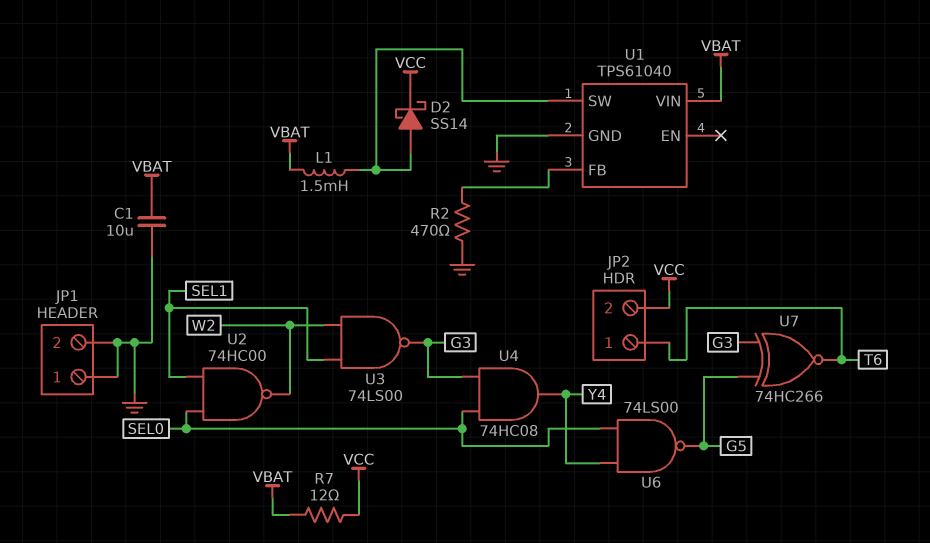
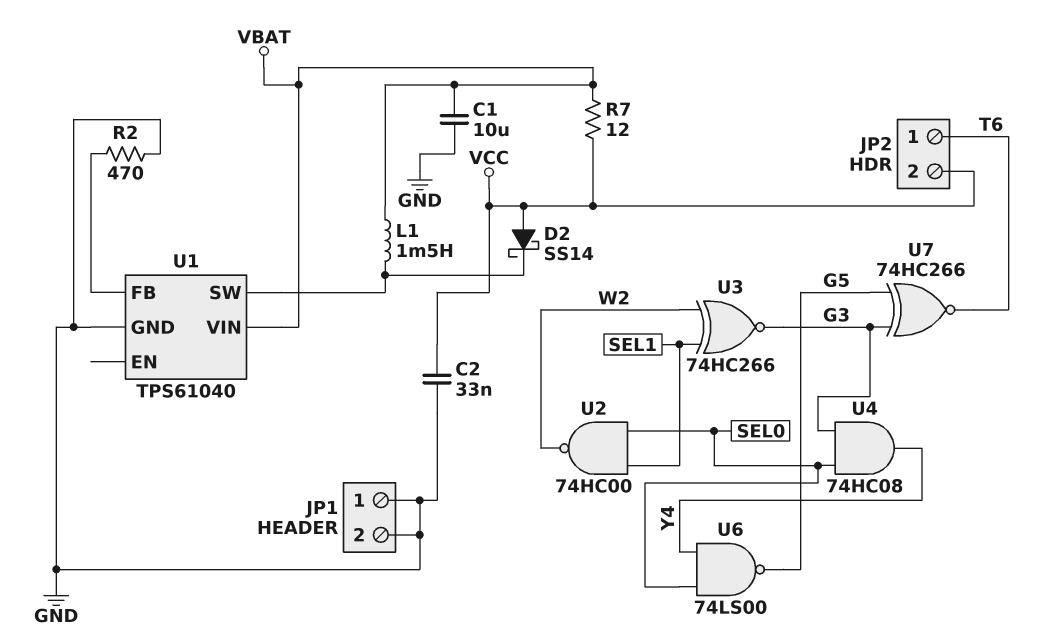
C2: none -> 33nF (GND, VCC)
D2: schottky SS14 (A U1/SW, K VCC) -> schottky SS14 (A VCC, K U1/SW)
U3: NAND 74LS00 (in SEL1, in W2, out G3) -> XNOR 74HC266 (in SEL1, in W2, out G3)

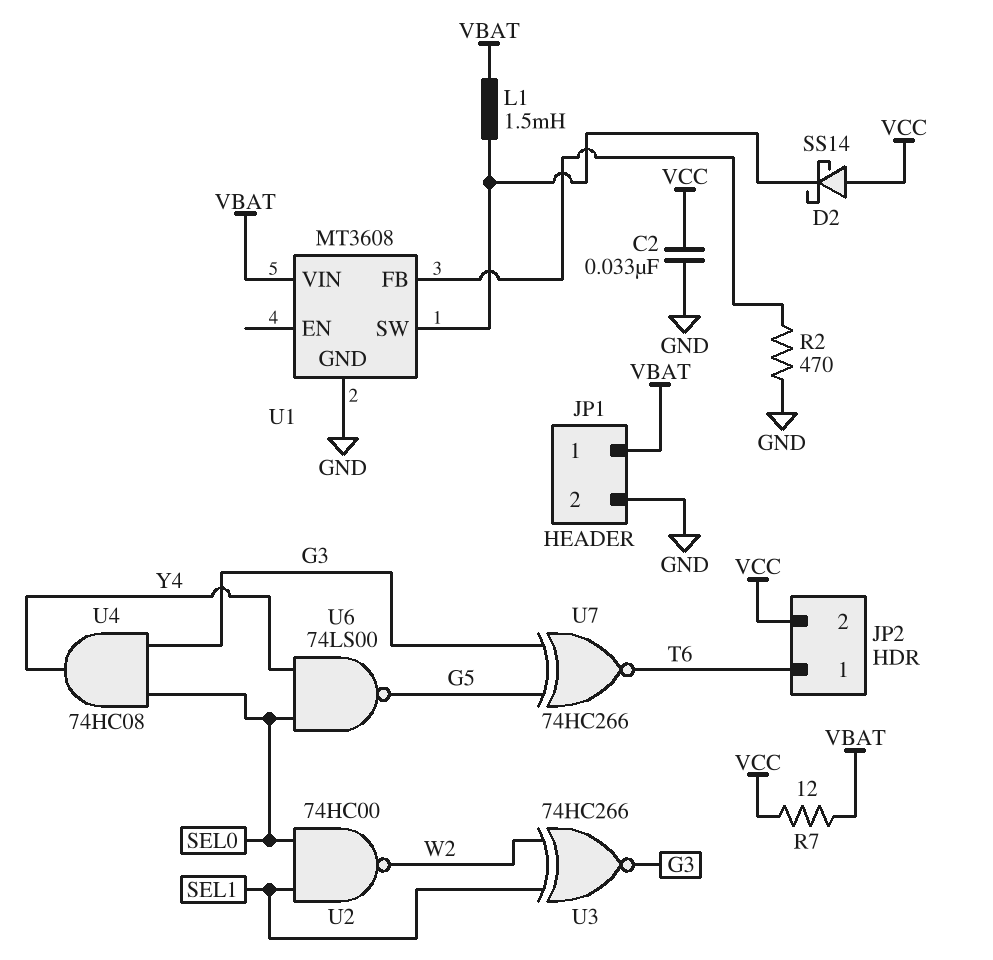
C1: 10uF (GND, VBAT) -> none
JP1 pin 1: GND -> VBAT
U1: TPS61040 -> MT3608

